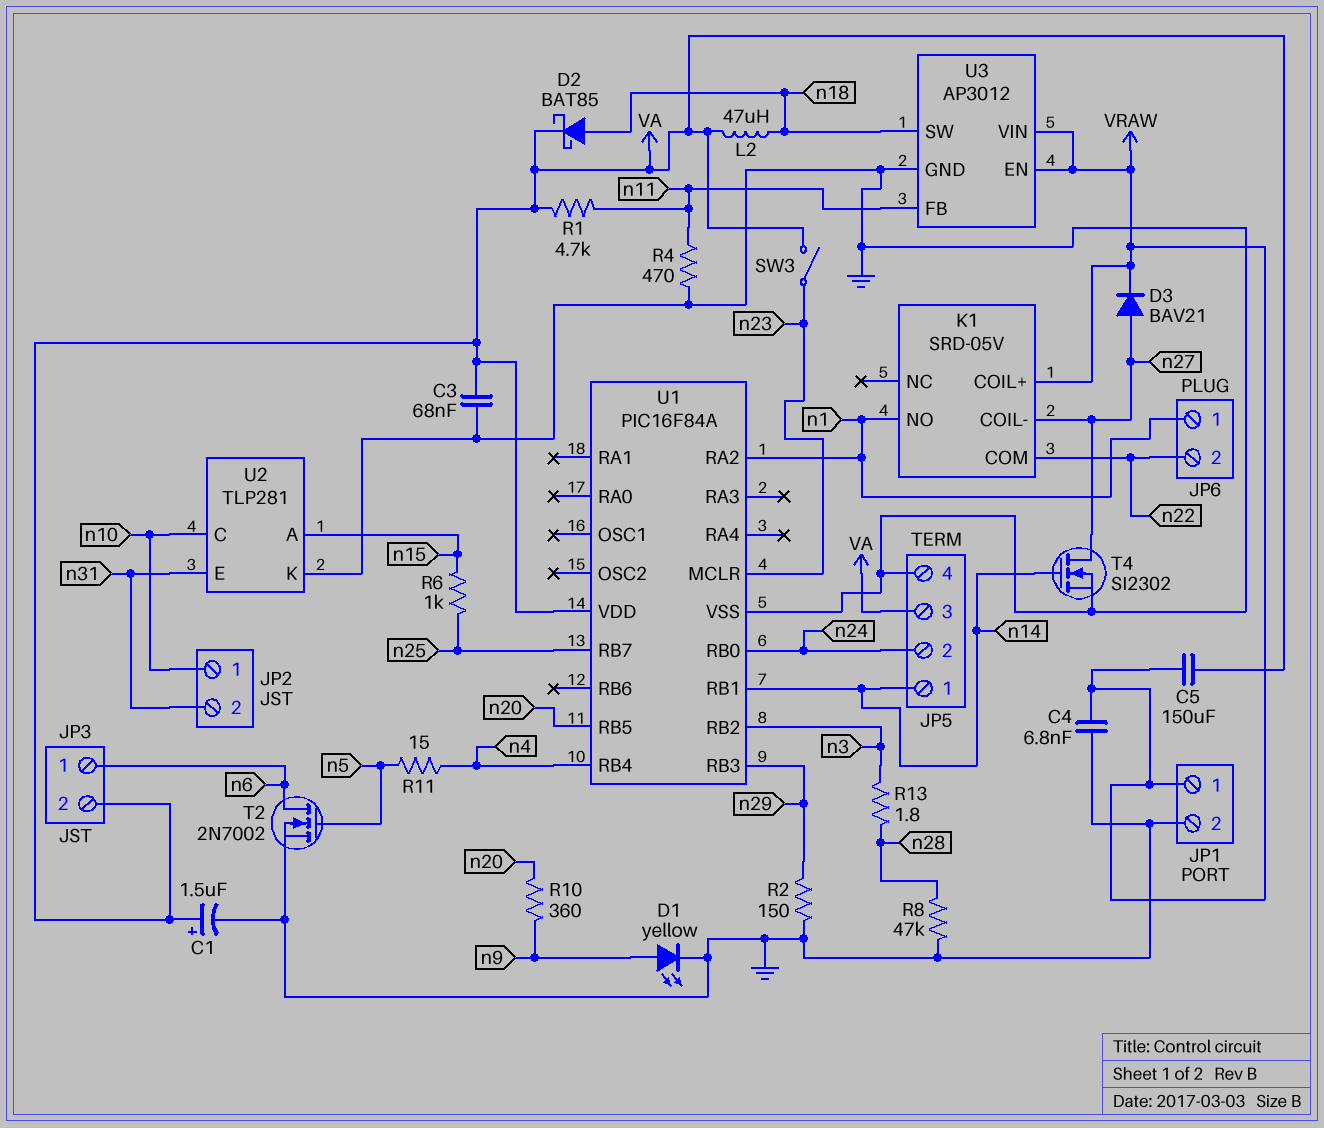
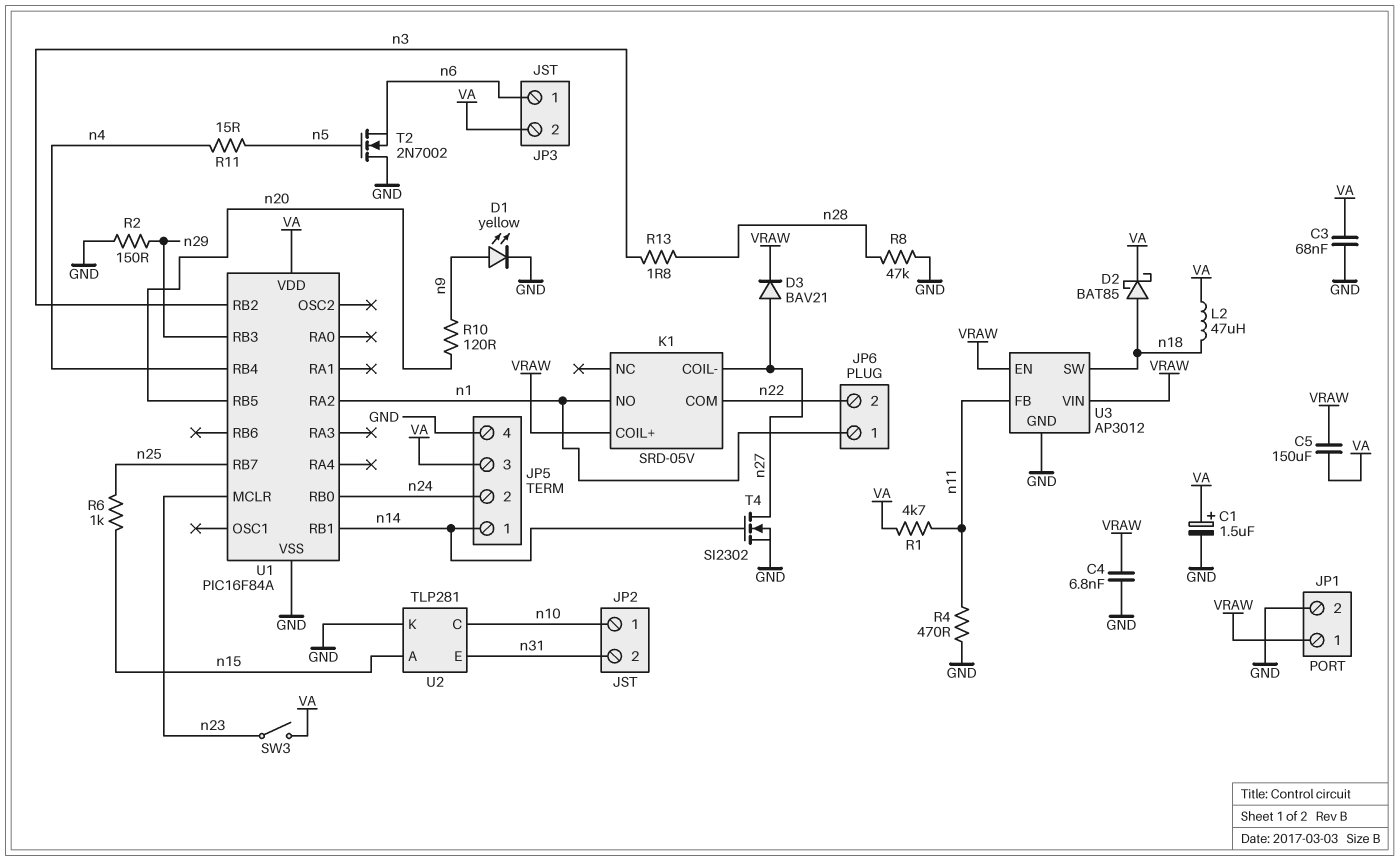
R10: 360 (n9, n20) -> 120 (n9, n20)
T2: NMOS 2N7002 (G n5, D n6, S GND) -> NMOS 2N7002 (G n5, D GND, S n6)

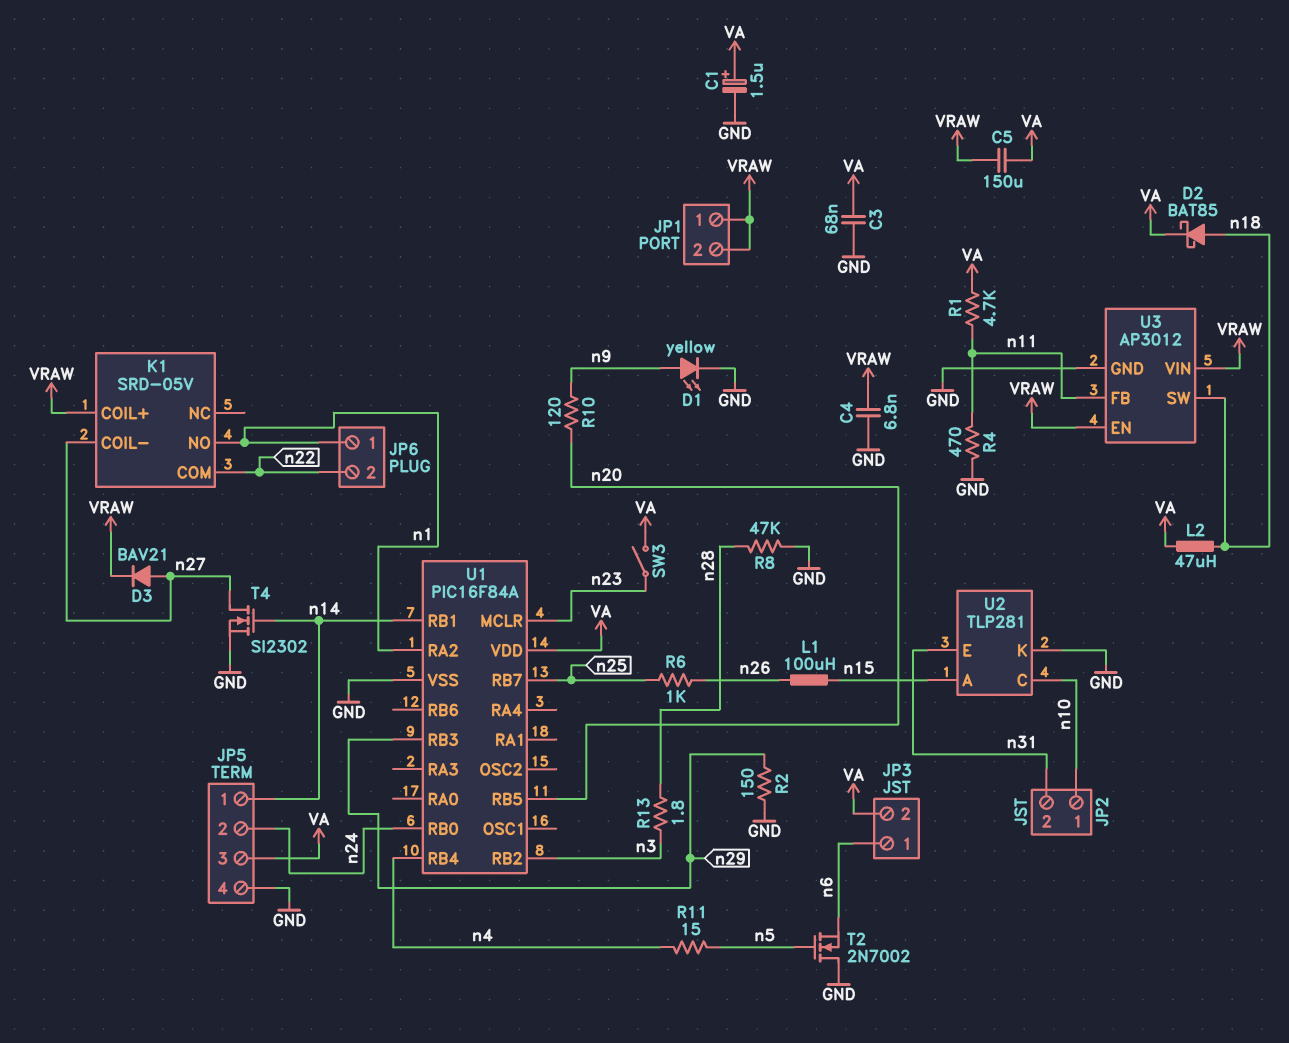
JP1 pin 2: GND -> VRAW
L1: none -> 100uH (n15, n26)
R6: 1k (n15, n25) -> 1k (n25, n26)

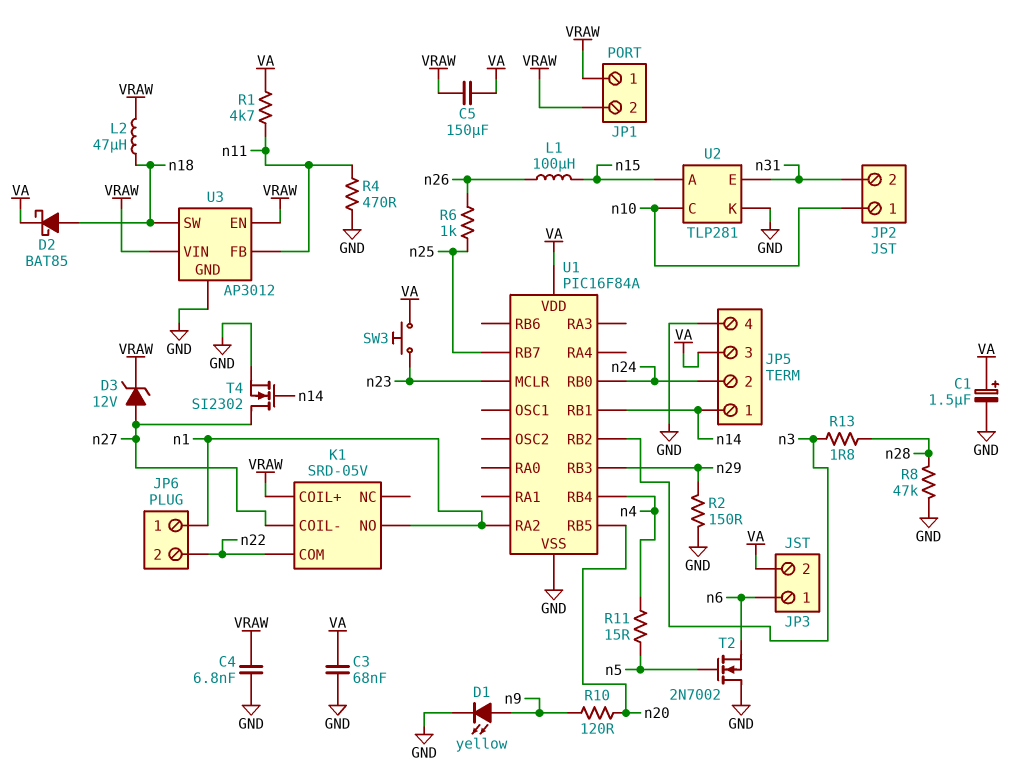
D3: diode BAV21 (A n27, K VRAW) -> zener 12V (A n27, K VRAW)
L2: 47uH (VA, n18) -> 47uH (VRAW, n18)
SW3: switch (VA, n23) -> button (VA, n23)

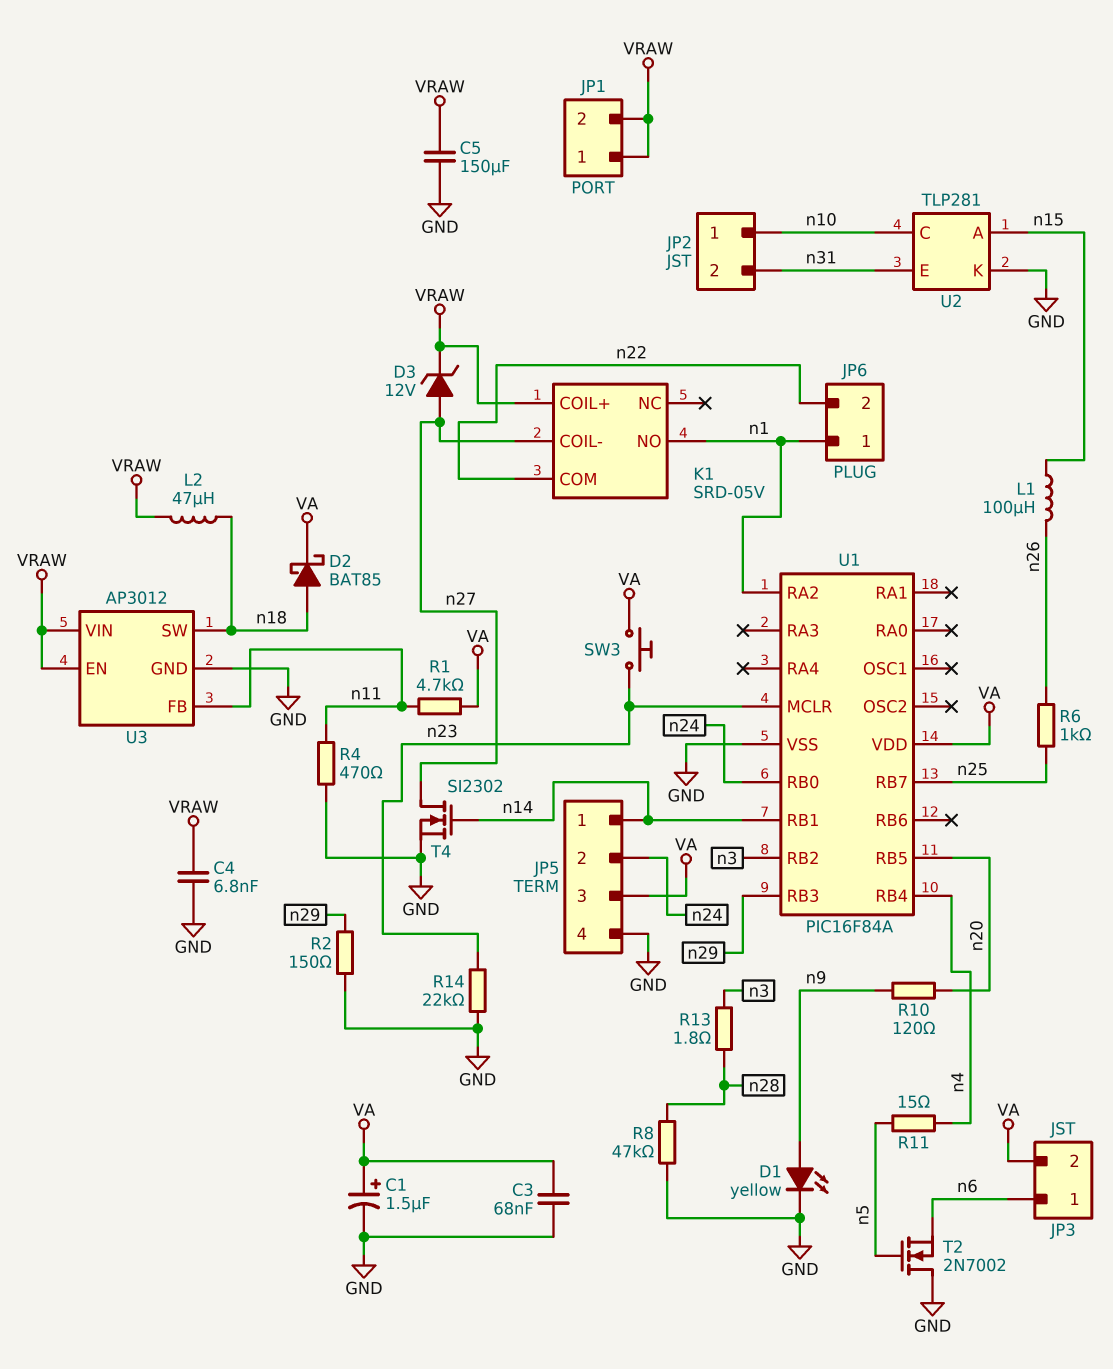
C5: 150uF (VA, VRAW) -> 150uF (GND, VRAW)
R14: none -> 22k (GND, n23)

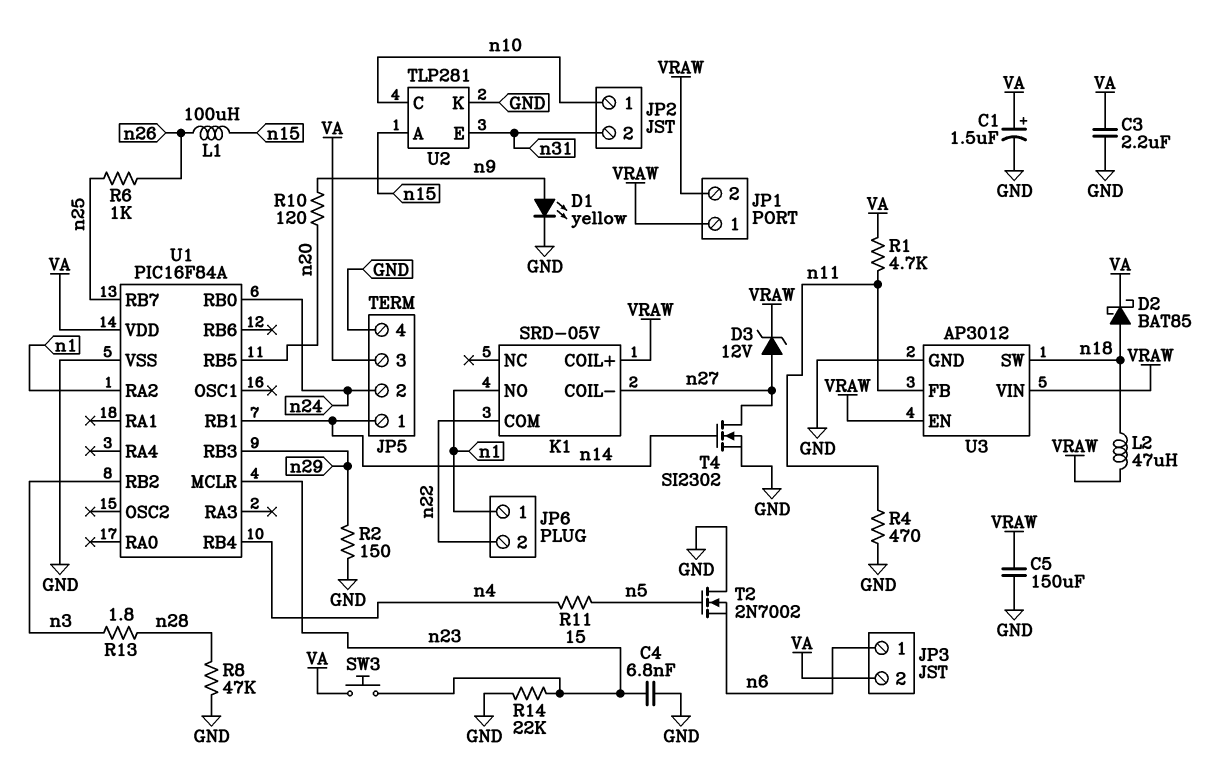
C3: 68nF (GND, VA) -> 2.2uF (GND, VA)
C4: 6.8nF (GND, VRAW) -> 6.8nF (GND, n23)

